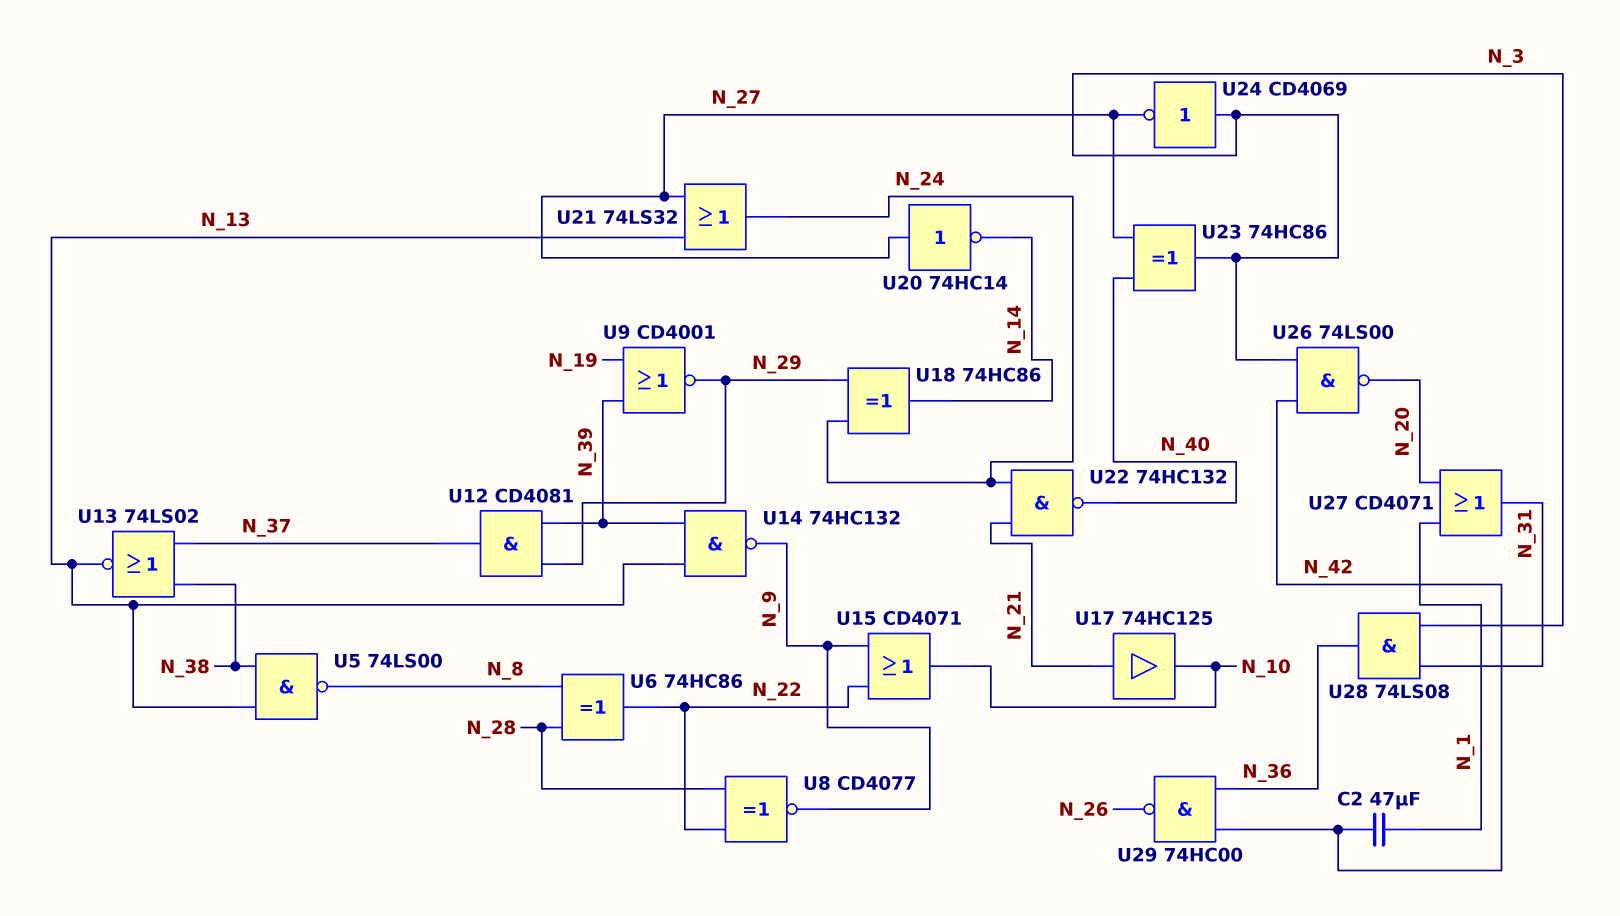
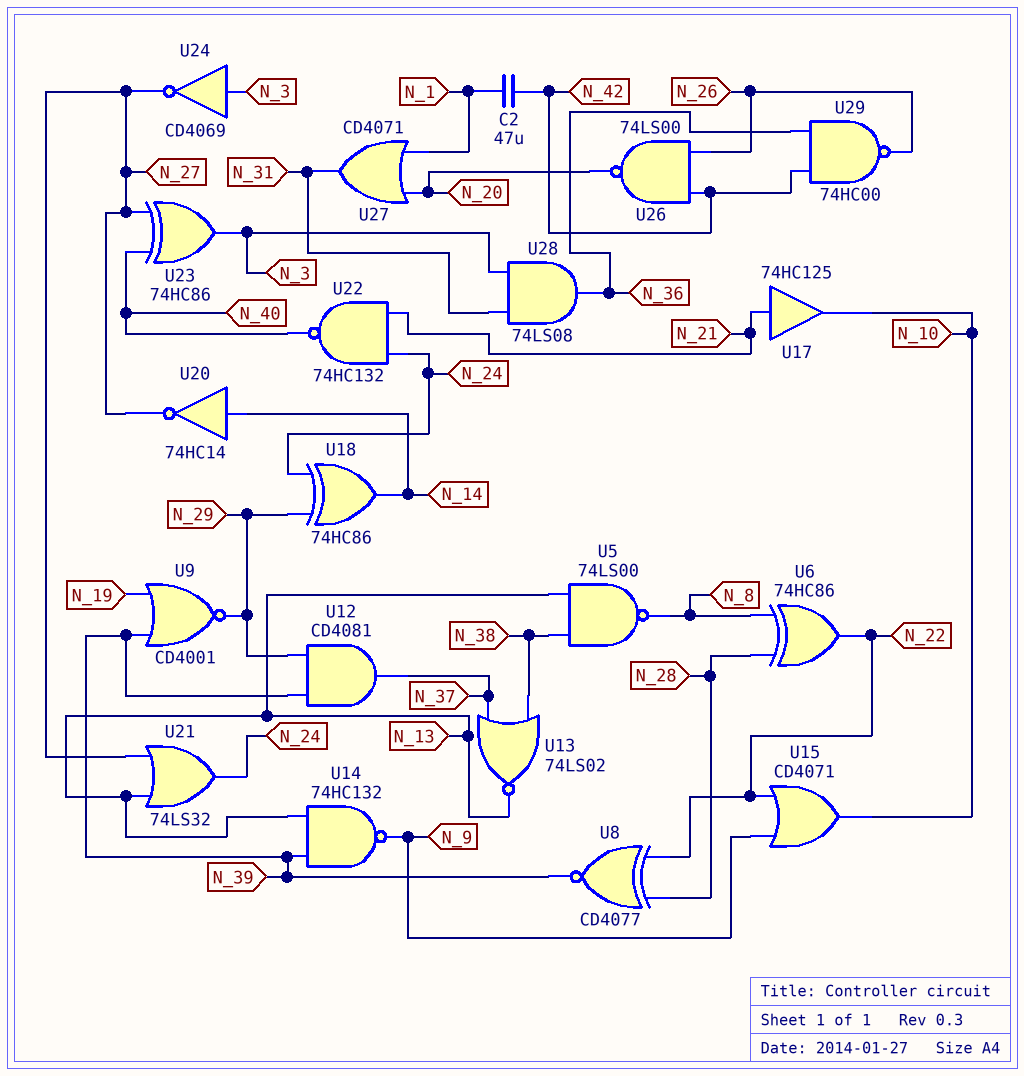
U8: XNOR CD4077 (in N_22, in N_28, out N_9) -> XNOR CD4077 (in N_22, in N_28, out N_39)
U20: NOT 74HC14 (in N_27, out N_14) -> NOT 74HC14 (in N_14, out N_27)
U26: NAND 74LS00 (in N_3, in N_42, out N_20) -> NAND 74LS00 (in N_26, in N_42, out N_20)

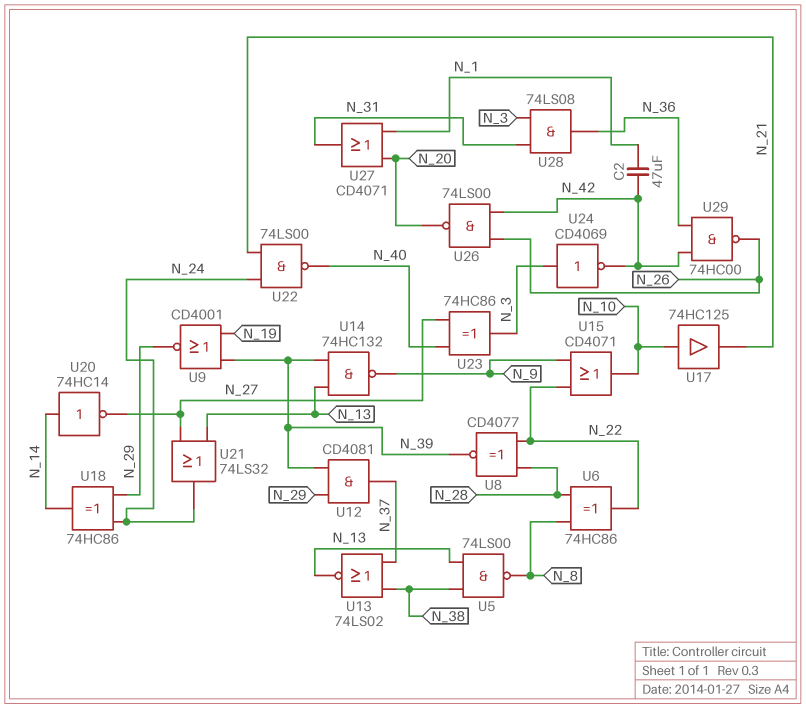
U17: buffer 74HC125 (in N_21, out N_10) -> buffer 74HC125 (in N_10, out N_21)
U22: NAND 74HC132 (in N_21, in N_24, out N_40) -> NAND 74LS00 (in N_21, in N_24, out N_40)
U24: NOT CD4069 (in N_3, out N_27) -> NOT CD4069 (in N_3, out N_42)

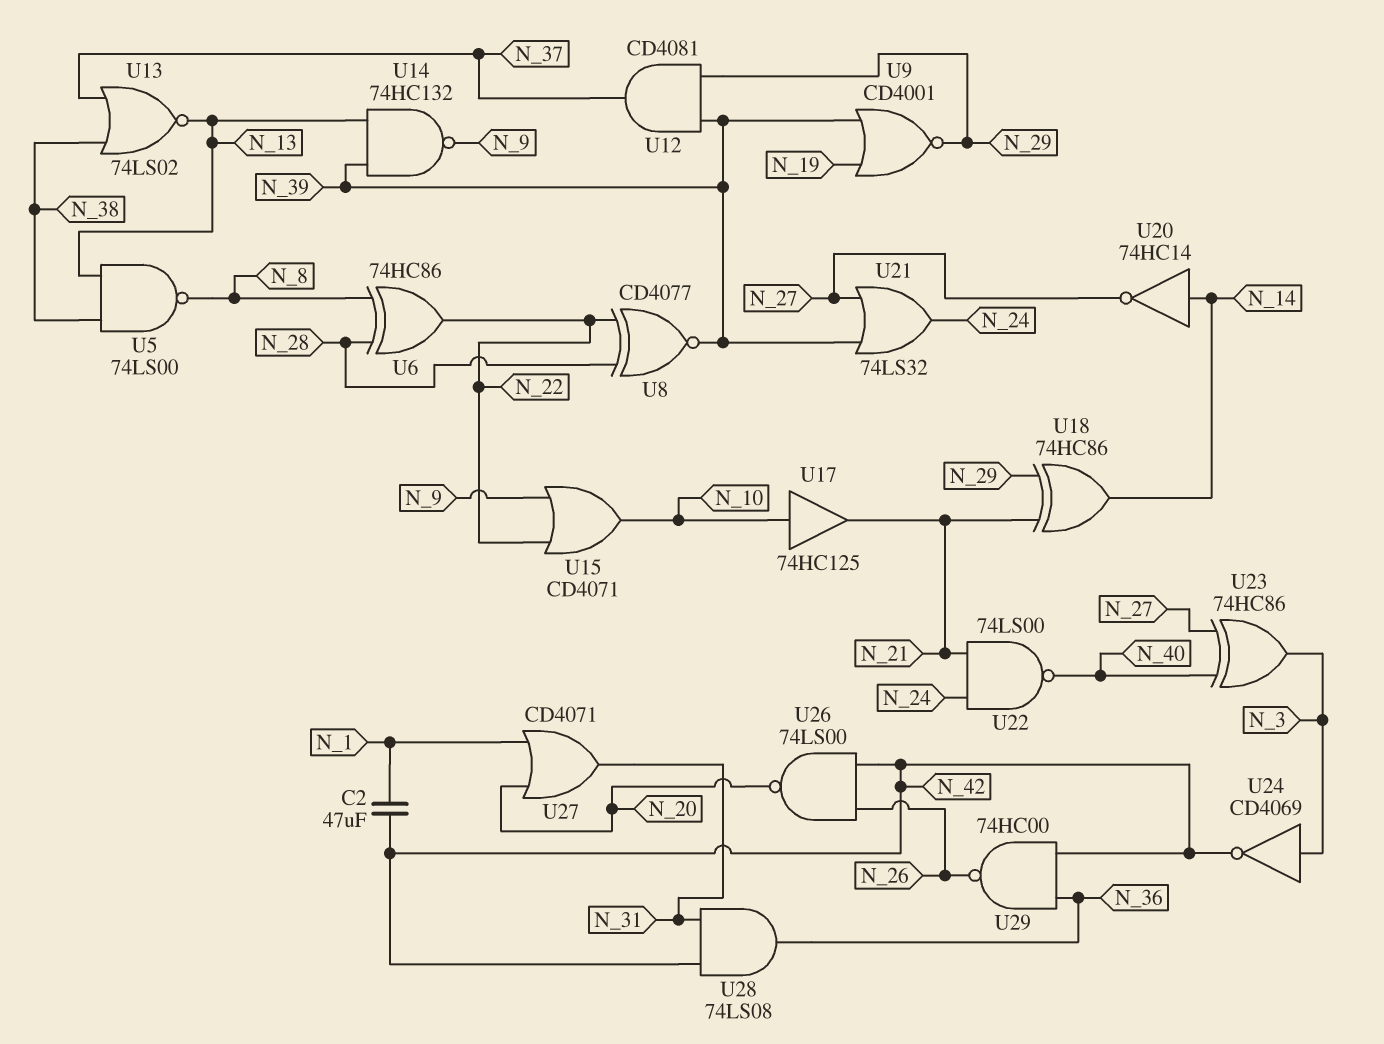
U18: XOR 74HC86 (in N_24, in N_29, out N_14) -> XOR 74HC86 (in N_21, in N_29, out N_14)
U21: OR 74LS32 (in N_13, in N_27, out N_24) -> OR 74LS32 (in N_27, in N_39, out N_24)
U28: AND 74LS08 (in N_3, in N_31, out N_36) -> AND 74LS08 (in N_31, in N_42, out N_36)

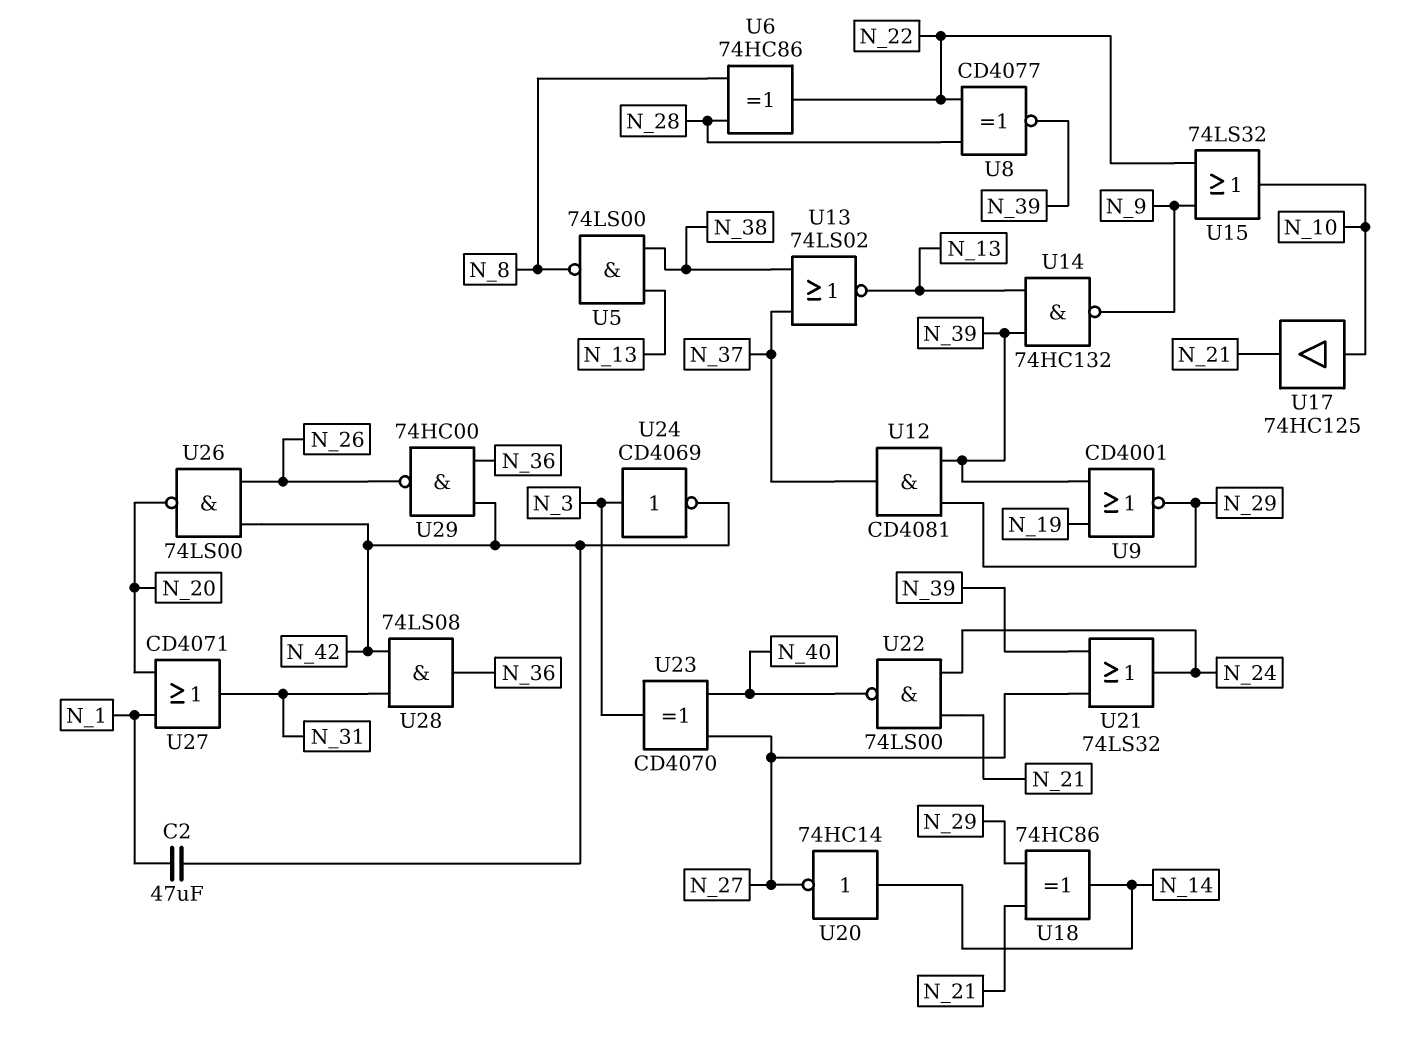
U15: OR CD4071 (in N_9, in N_22, out N_10) -> OR 74LS32 (in N_9, in N_22, out N_10)
U23: XOR 74HC86 (in N_27, in N_40, out N_3) -> XOR CD4070 (in N_27, in N_40, out N_3)

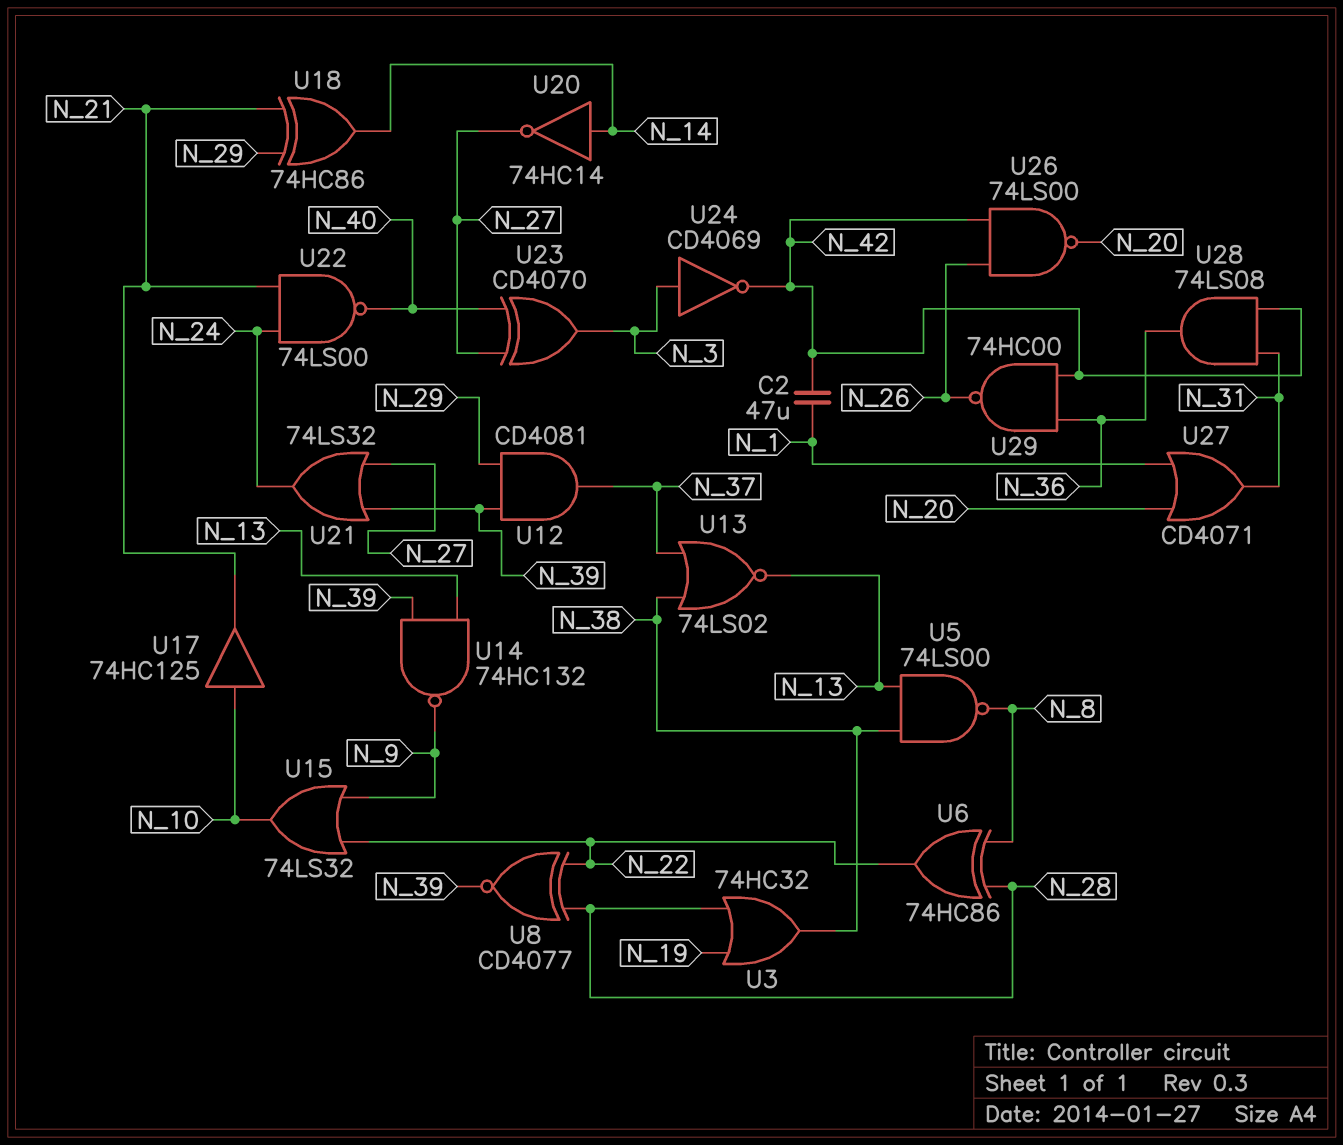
U3: none -> OR 74HC32 (in N_19, in N_28, out N_38)
U9: NOR CD4001 (in N_19, in N_39, out N_29) -> none

